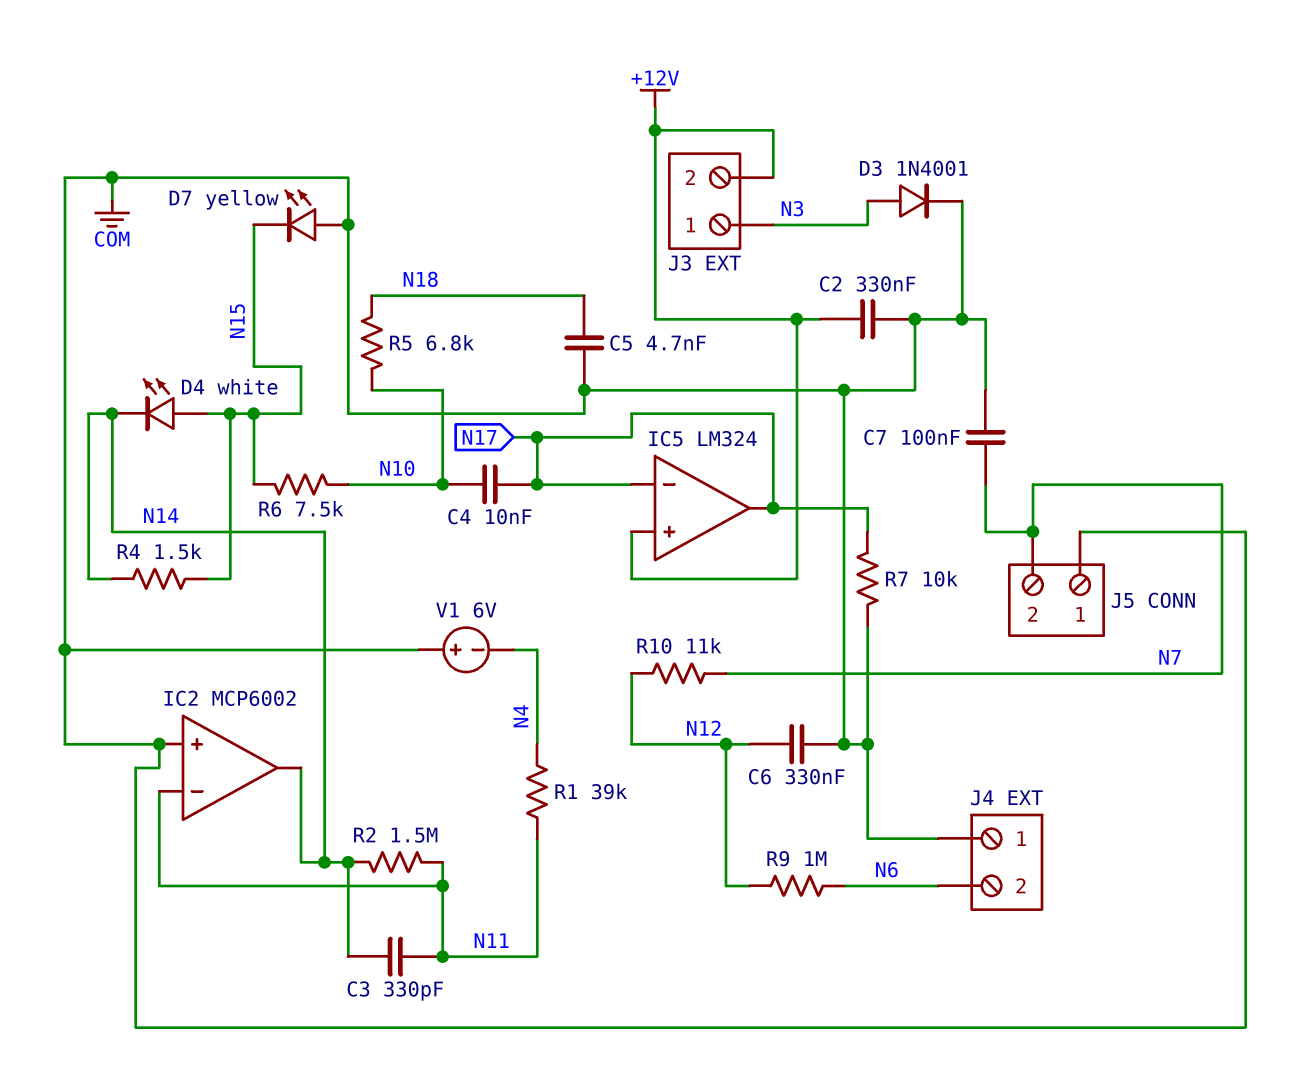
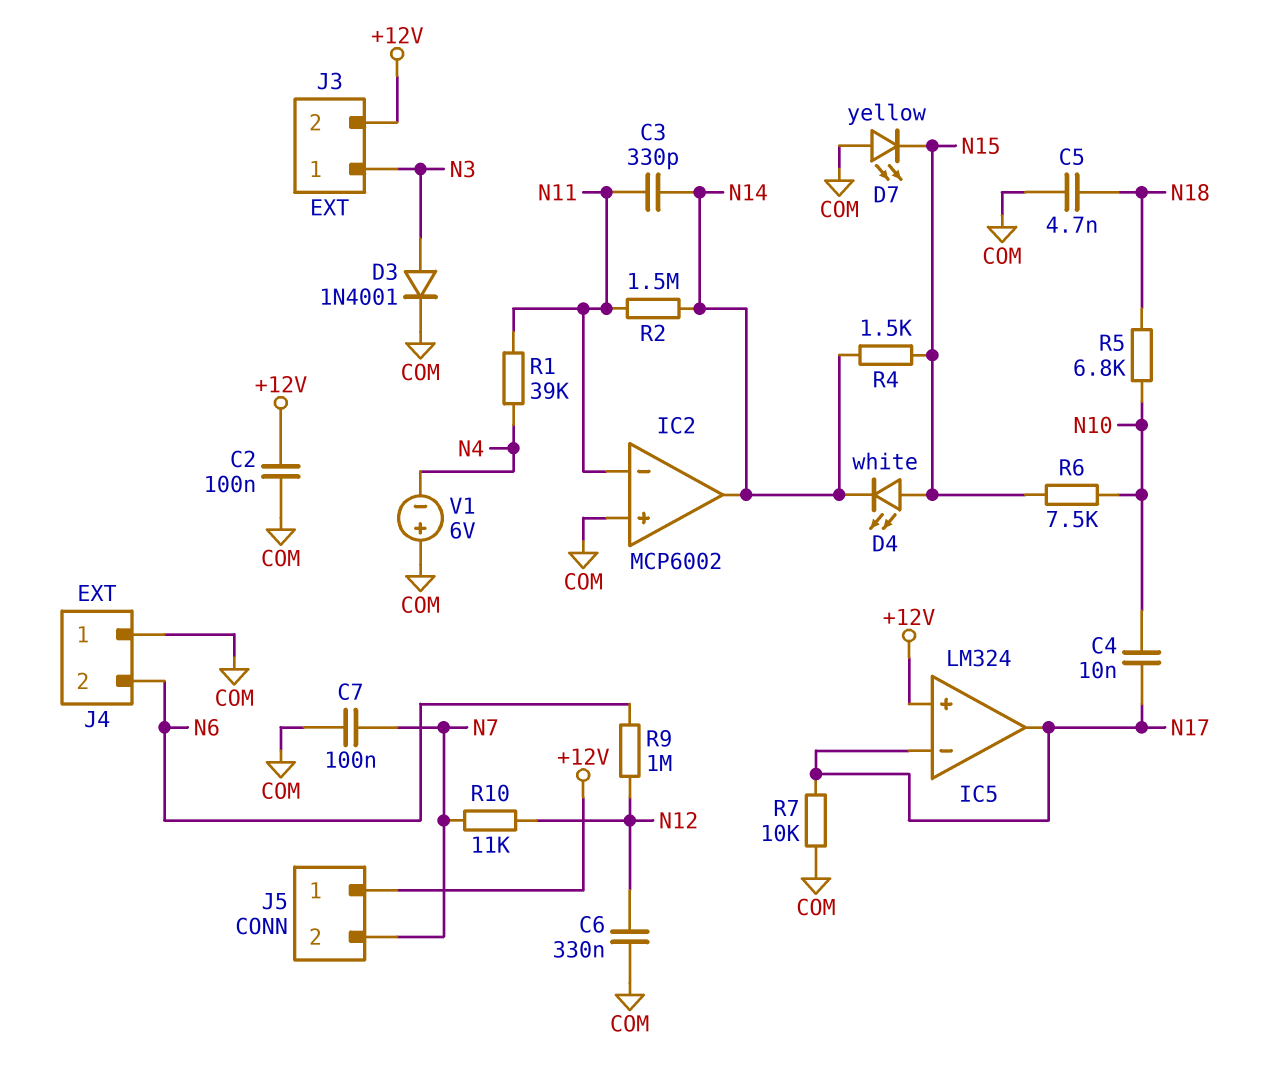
C2: 330nF (+12V, COM) -> 100nF (+12V, COM)
J5 pin 1: COM -> +12V

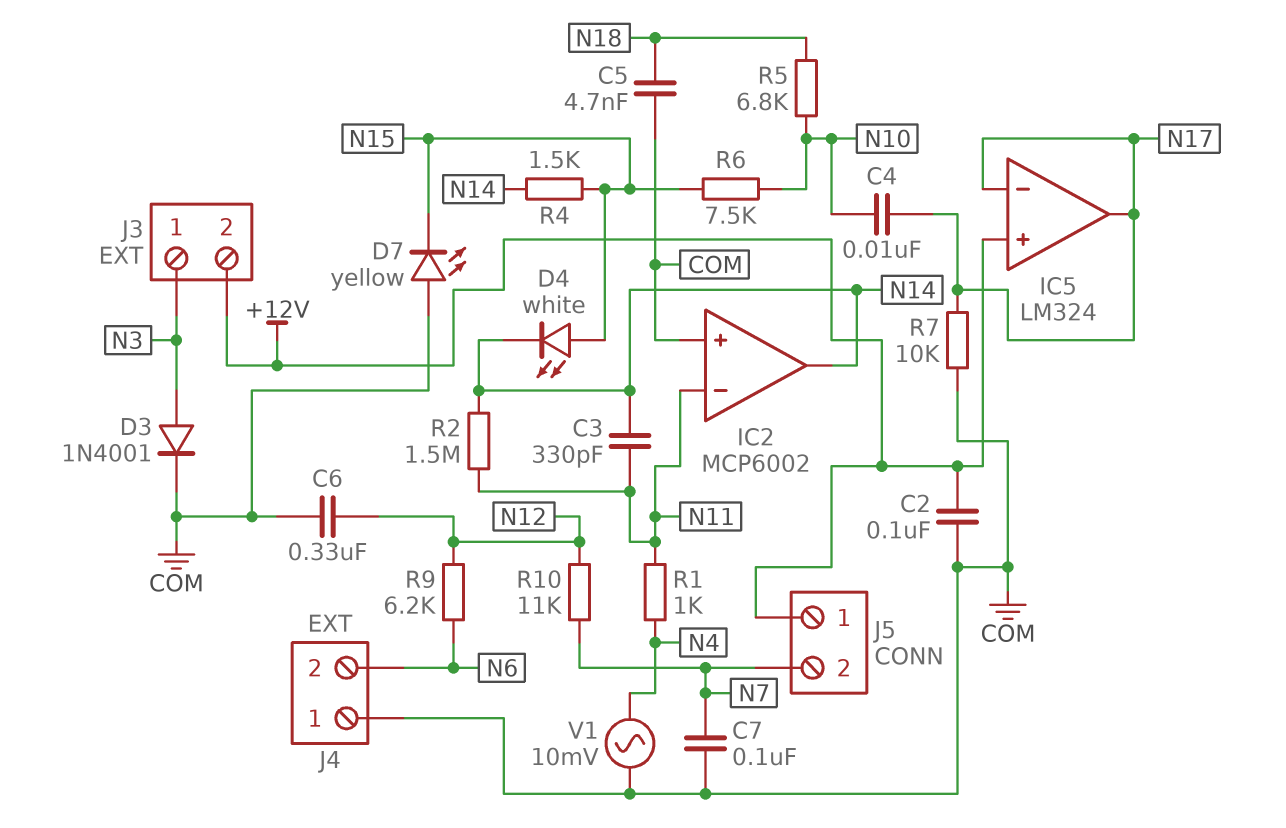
R1: 39k (N4, N11) -> 1k (N4, N11)
R9: 1M (N6, N12) -> 6.2k (N6, N12)
V1: 6V (plus COM, minus N4) -> AC 10mV (COM, N4)

